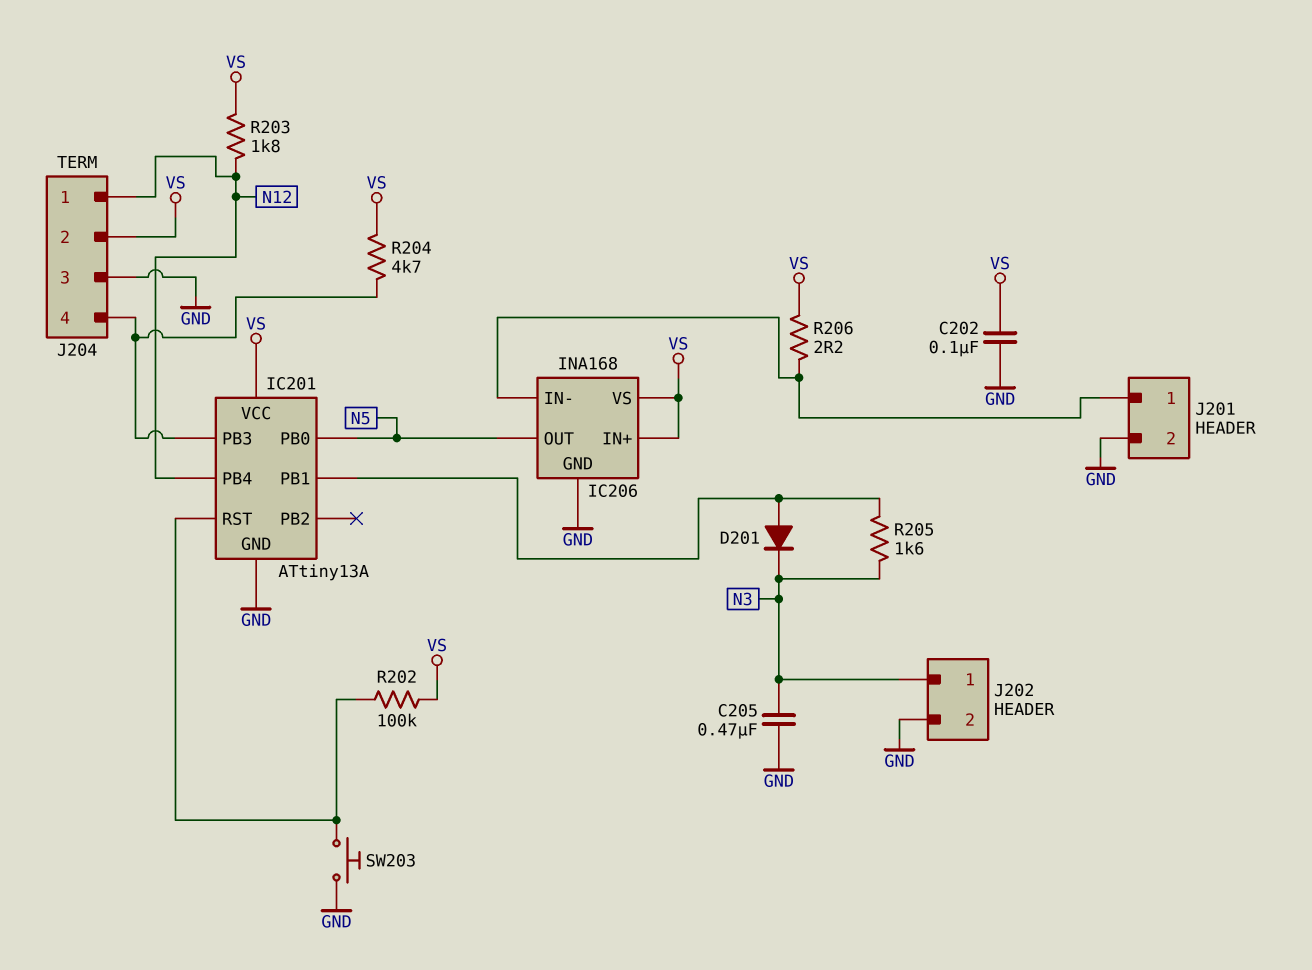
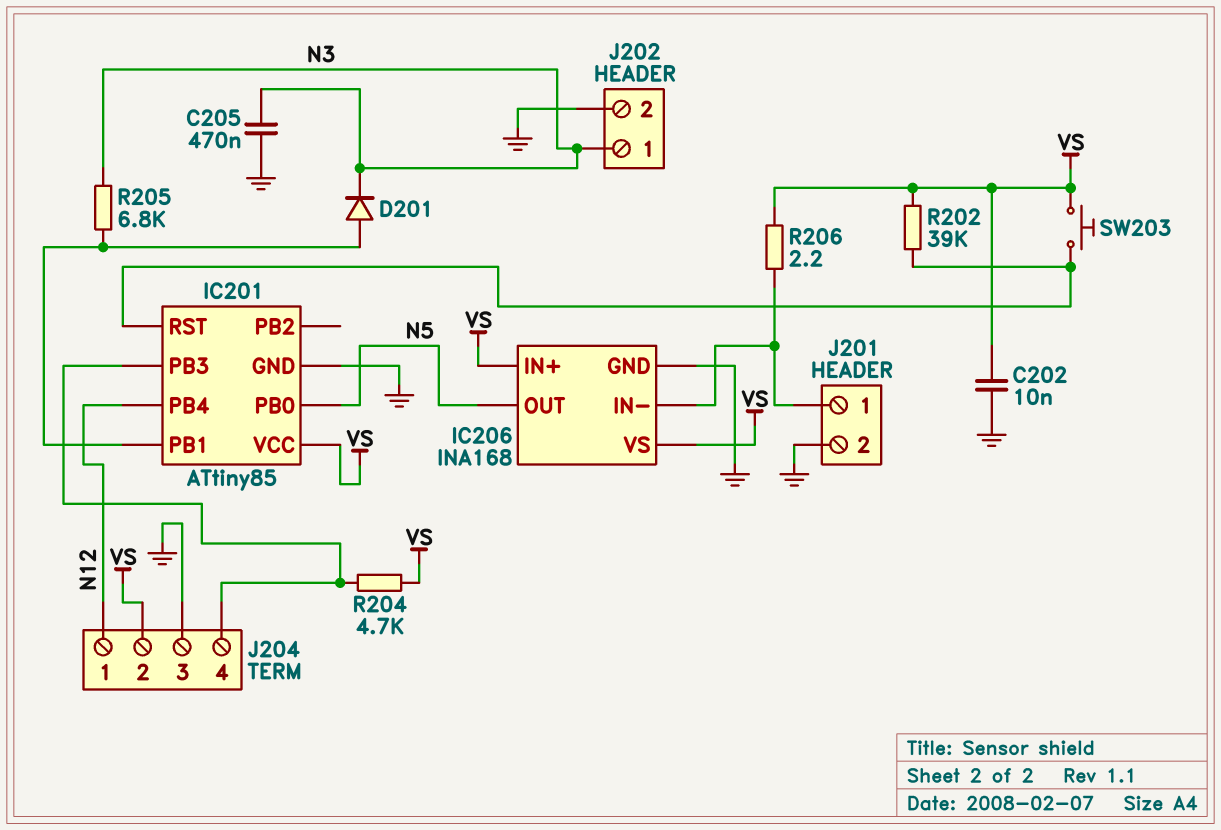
C202: 100nF (GND, VS) -> 10nF (GND, VS)
IC201: ATtiny13A -> ATtiny85
R202: 100k (IC201/RST, VS) -> 39k (IC201/RST, VS)
R203: 1.8k (N12, VS) -> none
R205: 1.6k (IC201/PB1, N3) -> 6.8k (IC201/PB1, N3)
SW203: button (GND, IC201/RST) -> button (IC201/RST, VS)

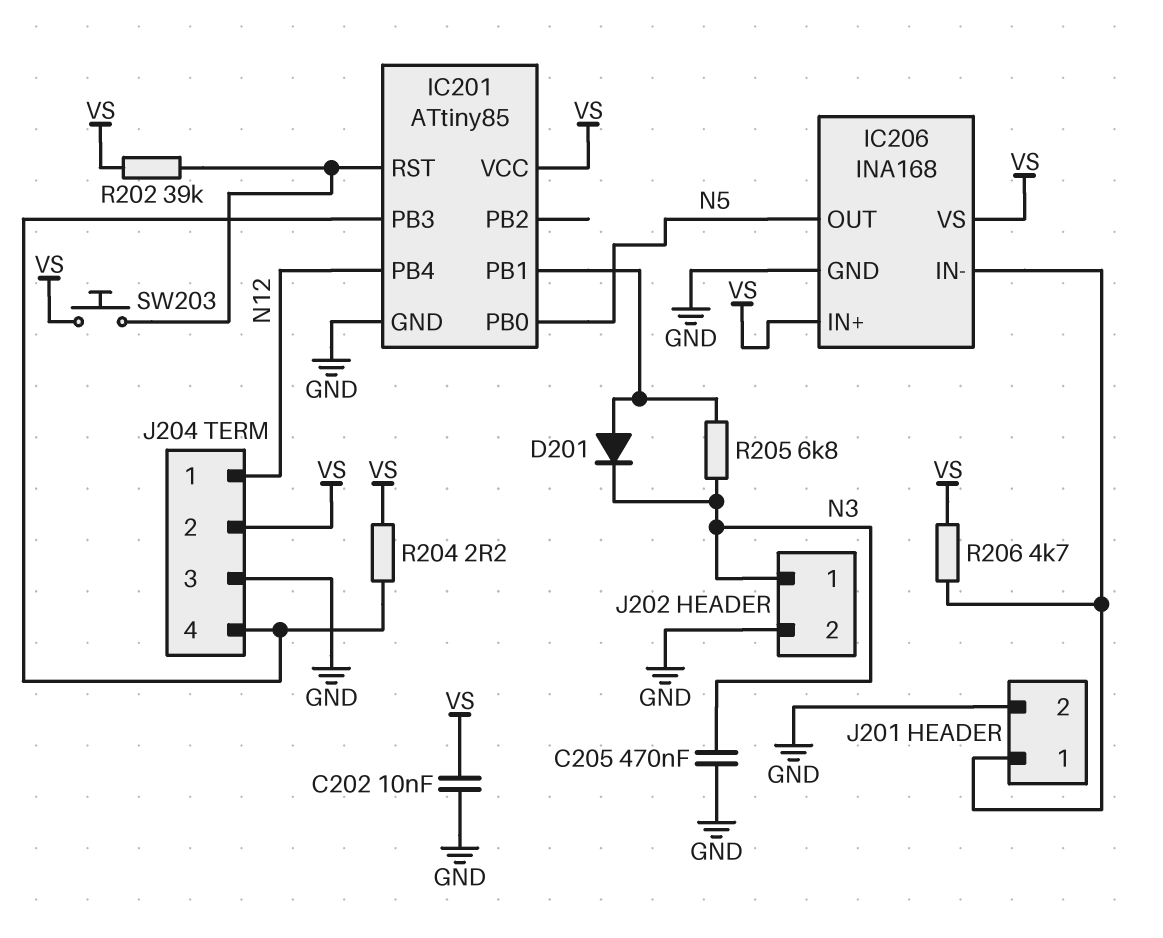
R204: 4.7k (IC201/PB3, VS) -> 2.2 (IC201/PB3, VS)
R206: 2.2 (IC206/IN-, VS) -> 4.7k (IC206/IN-, VS)

